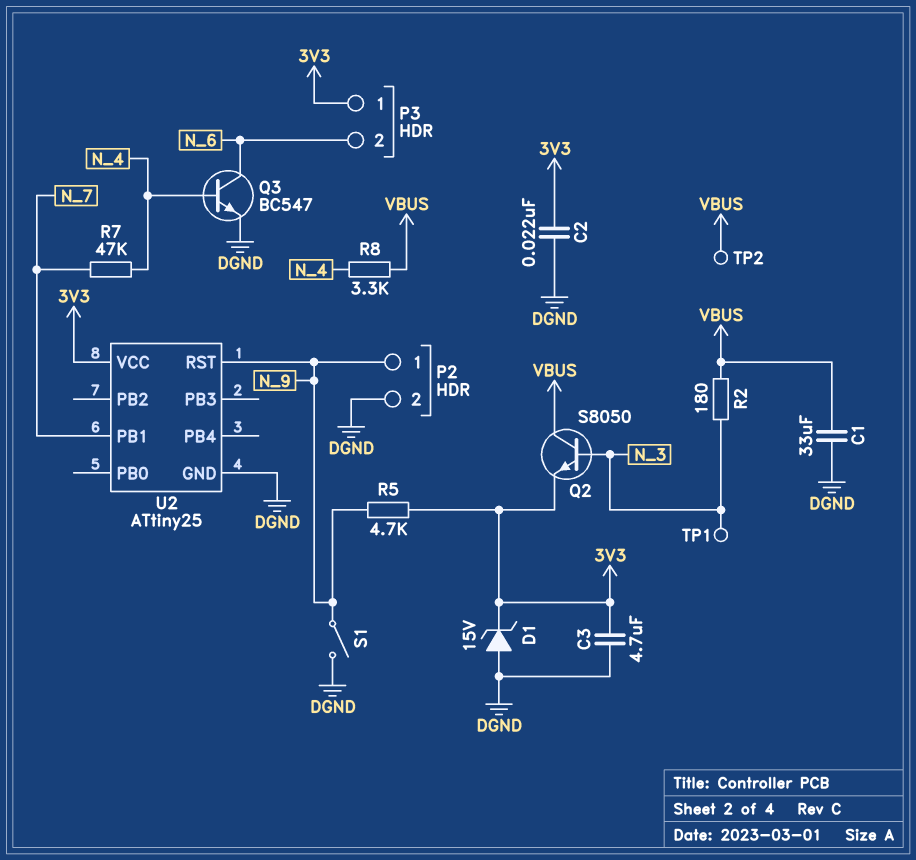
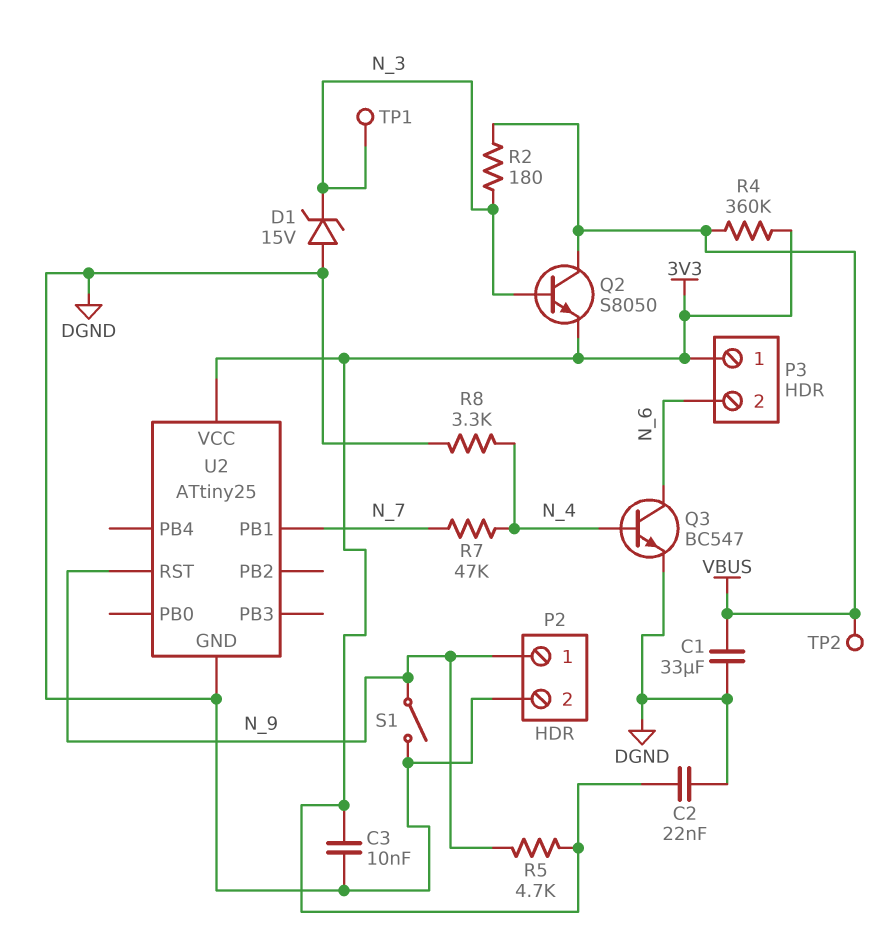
C3: 4.7uF (3V3, DGND) -> 10nF (3V3, DGND)
D1: zener 15V (A DGND, K 3V3) -> zener 15V (A DGND, K N_3)
R4: none -> 360k (3V3, VBUS)
R8: 3.3k (N_4, VBUS) -> 3.3k (DGND, N_4)

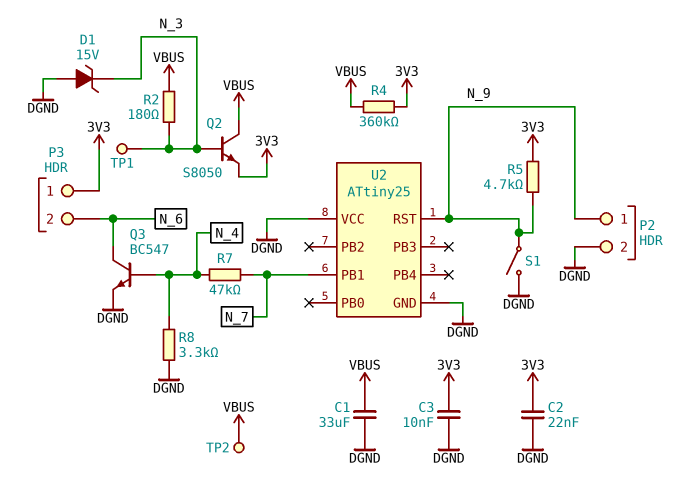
U2 pin VCC: 3V3 -> DGND

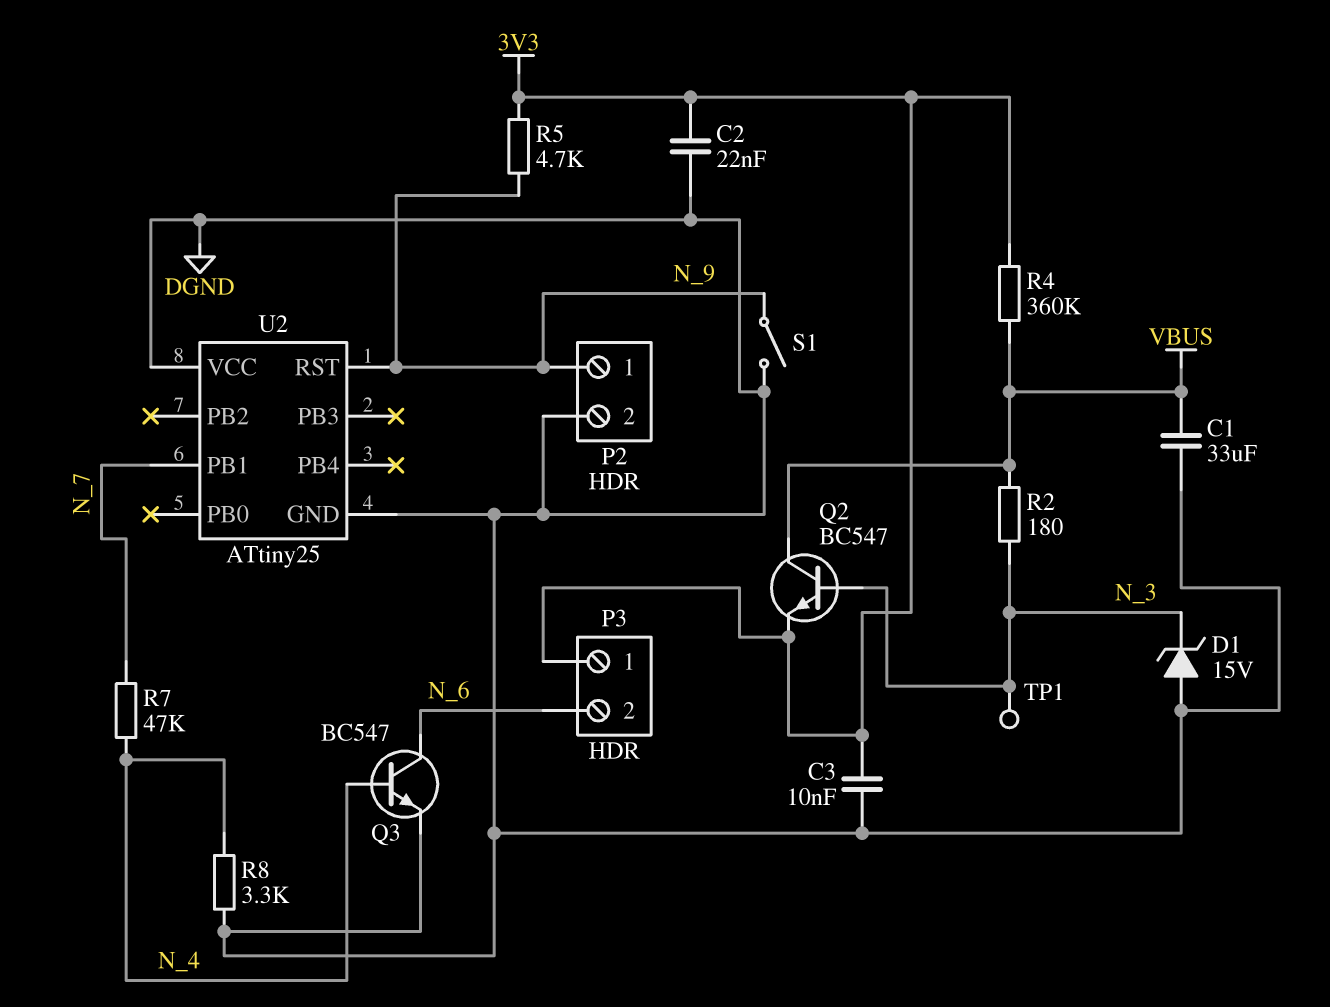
Q2: NPN S8050 (B N_3, C VBUS, E 3V3) -> NPN BC547 (B N_3, C VBUS, E 3V3)
TP2: test point (VBUS) -> none

